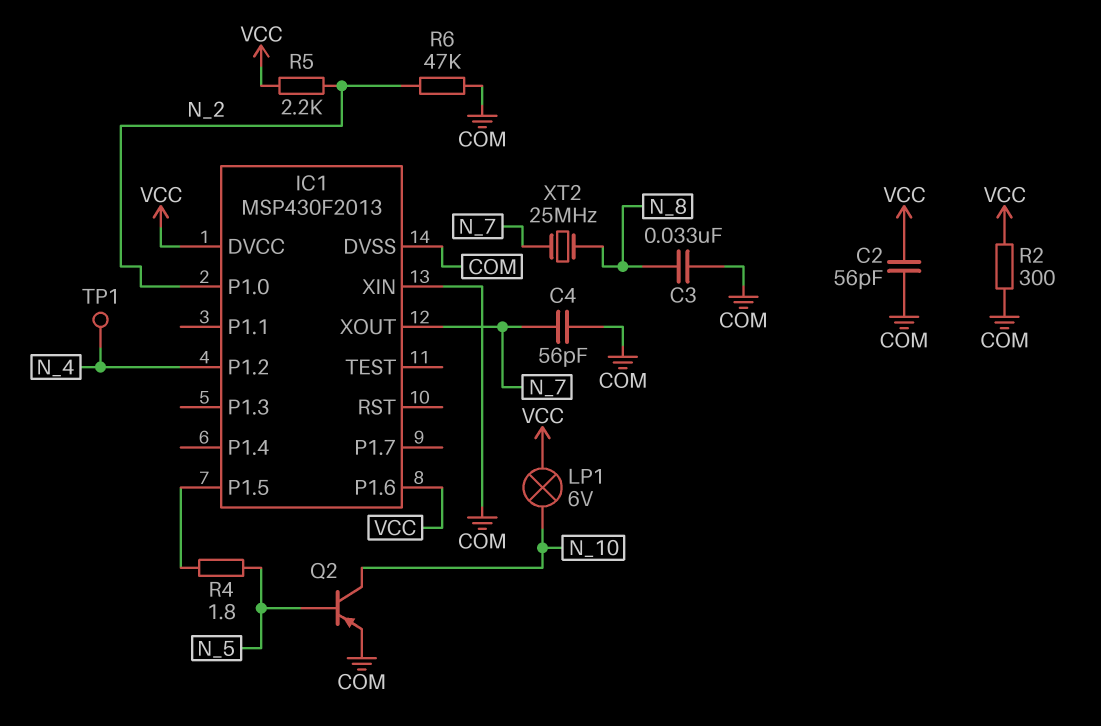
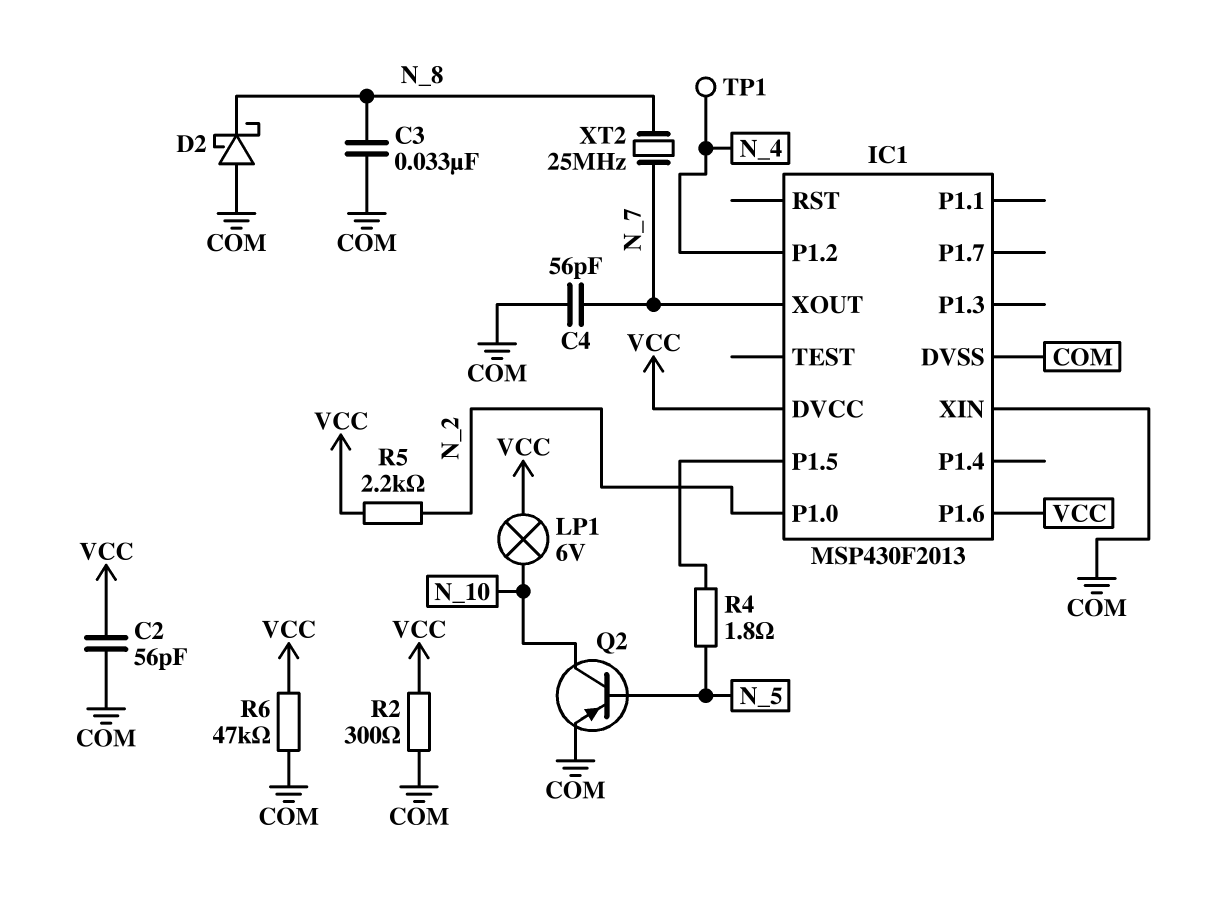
D2: none -> schottky (A COM, K N_8)
R6: 47k (COM, N_2) -> 47k (COM, VCC)

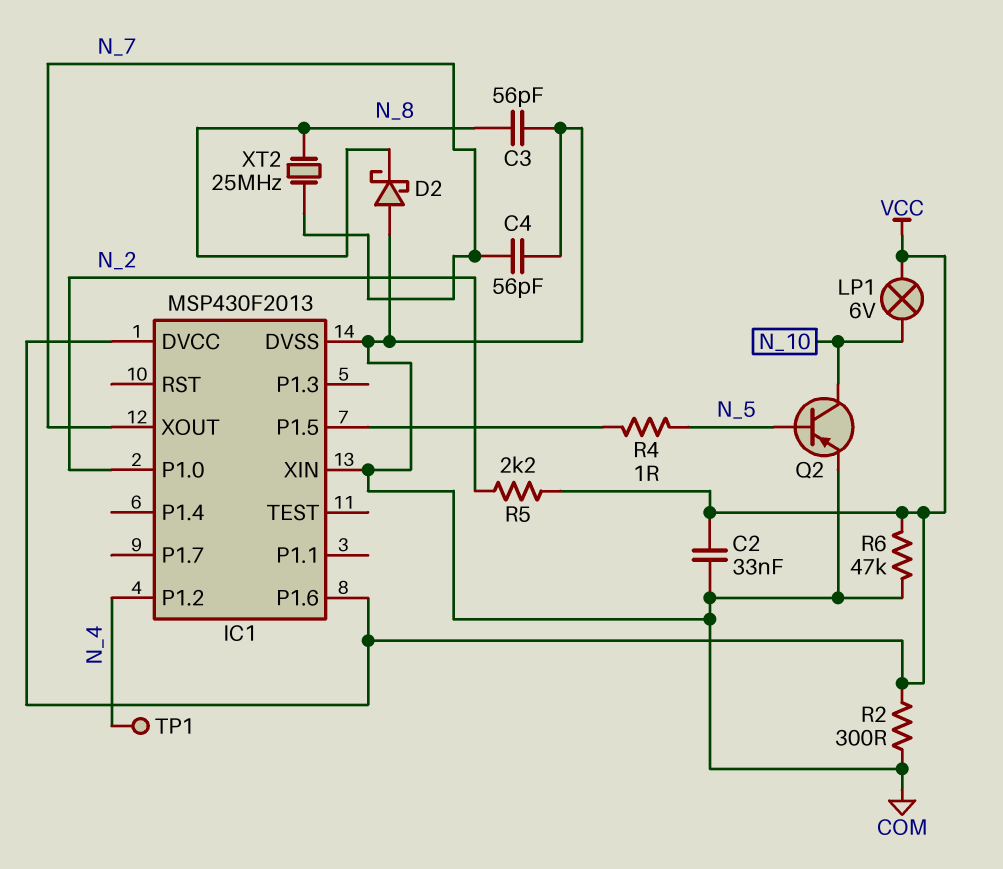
C2: 56pF (COM, VCC) -> 33nF (COM, VCC)
C3: 33nF (COM, N_8) -> 56pF (COM, N_8)
R4: 1.8 (IC1/P1.5, N_5) -> 1 (IC1/P1.5, N_5)

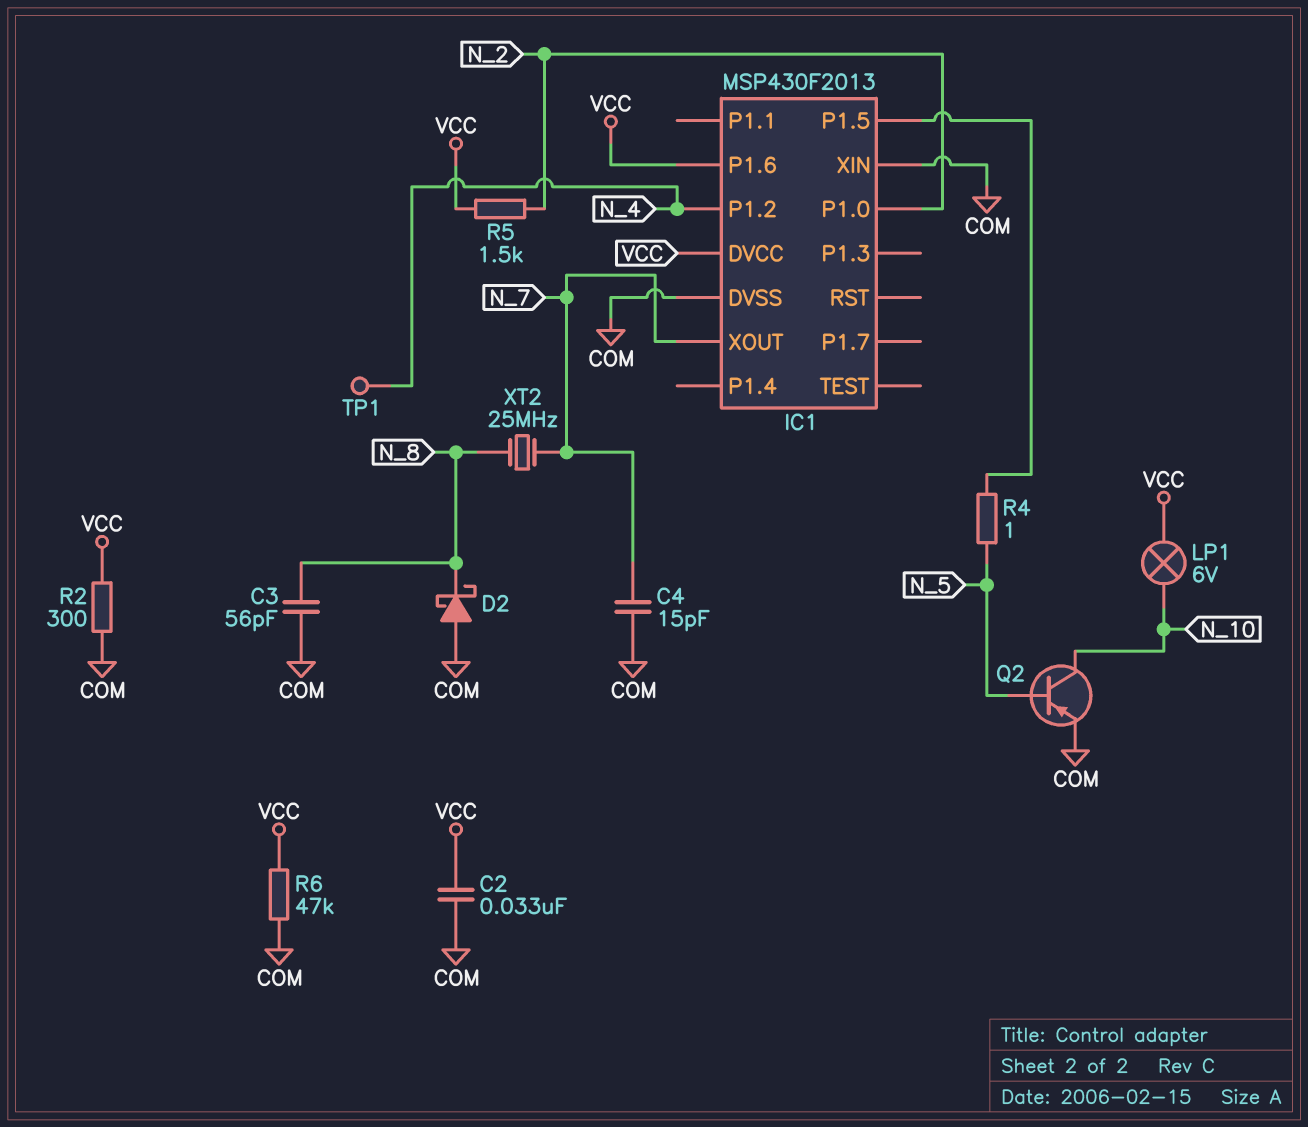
C4: 56pF (COM, N_7) -> 15pF (COM, N_7)
R5: 2.2k (N_2, VCC) -> 1.5k (N_2, VCC)

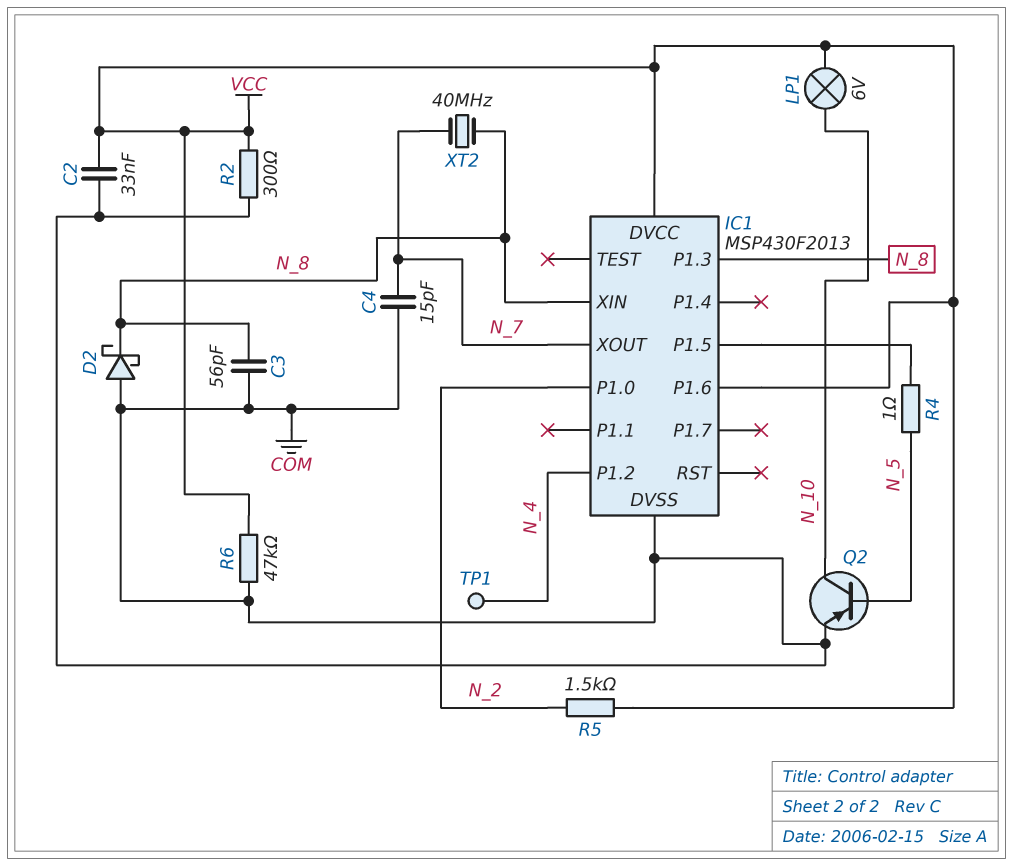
IC1 pin P1.3: none -> N_8
IC1 pin XIN: COM -> N_8
XT2: 25MHz (N_7, N_8) -> 40MHz (N_7, N_8)

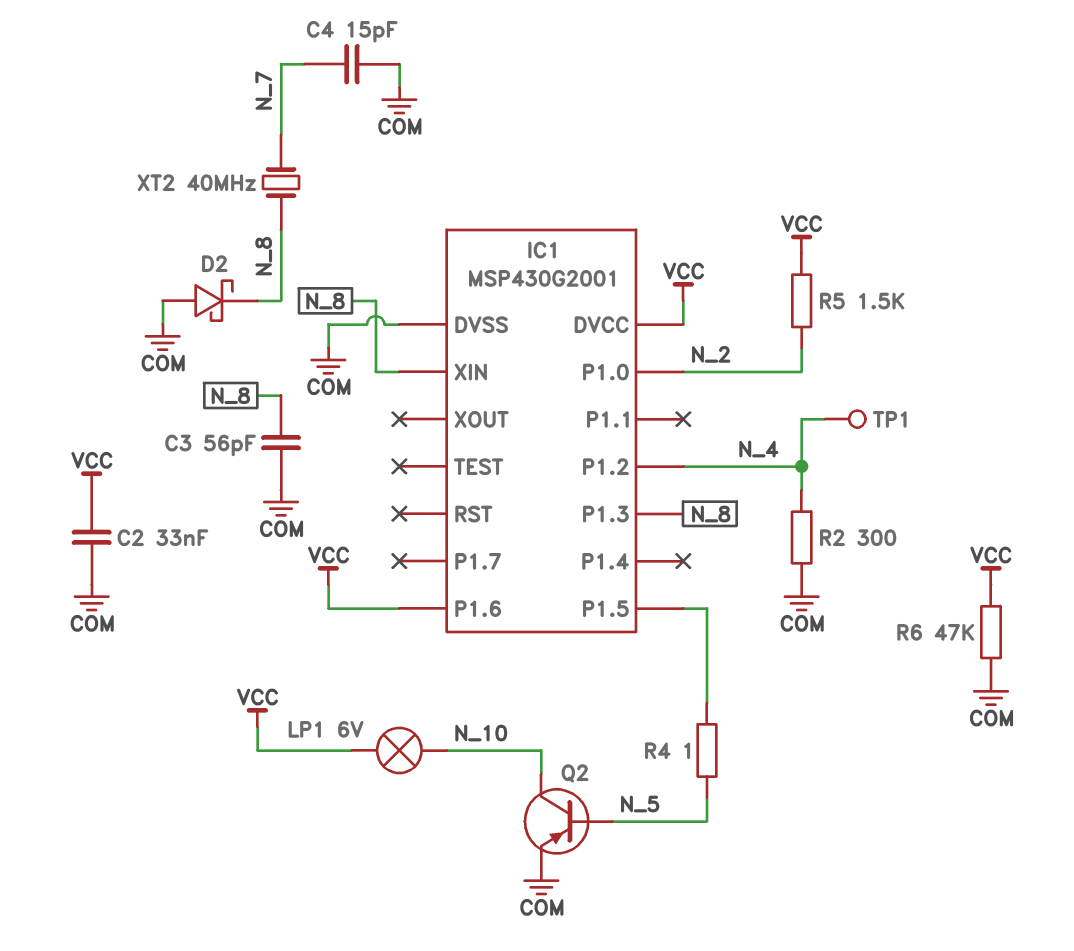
IC1: MSP430F2013 -> MSP430G2001
IC1 pin XOUT: N_7 -> none
R2: 300 (COM, VCC) -> 300 (COM, N_4)

